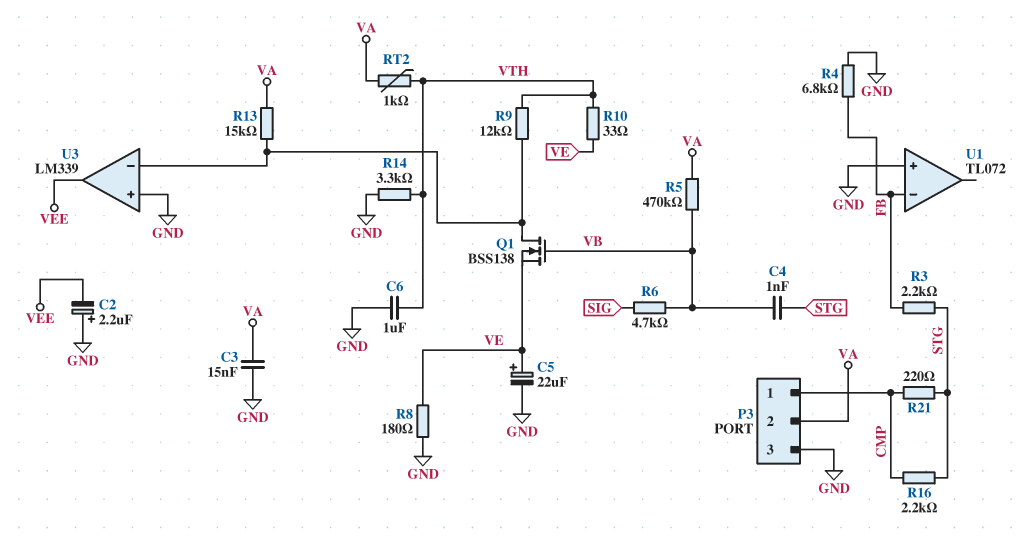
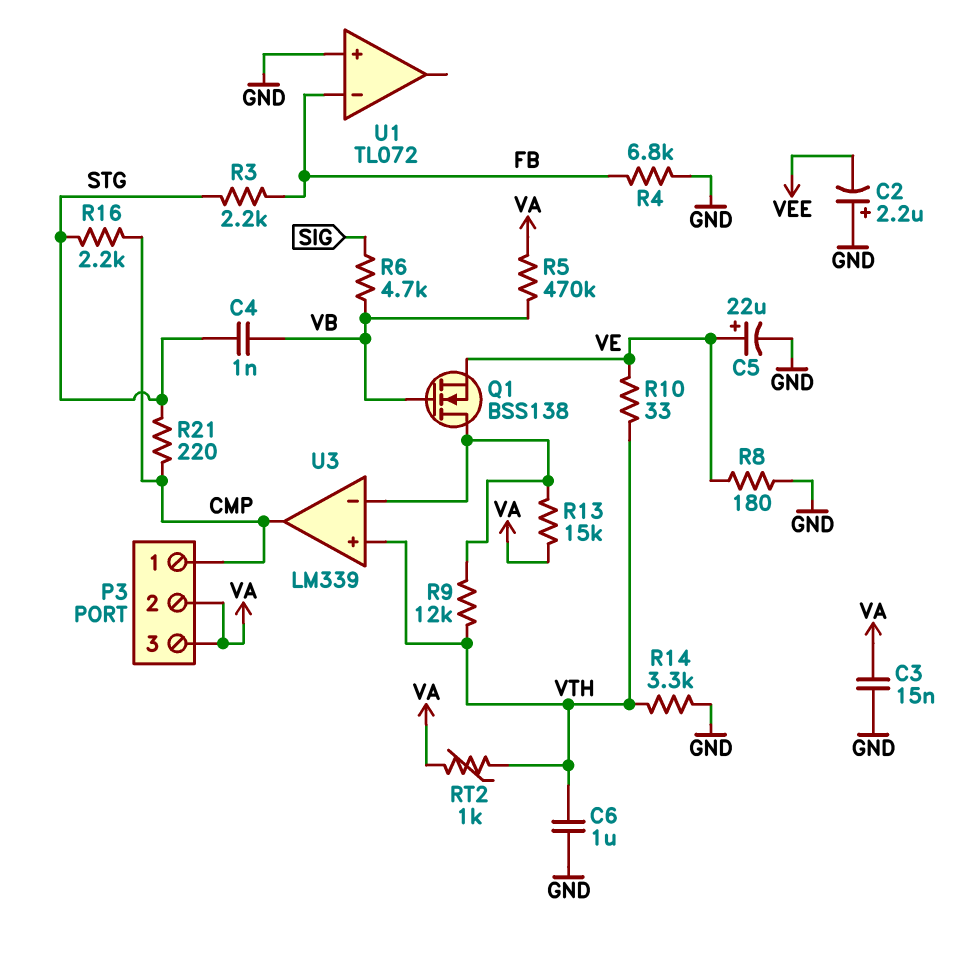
P3 pin 3: GND -> VA
U3 pin in+: GND -> VTH
U3 pin out: VEE -> CMP

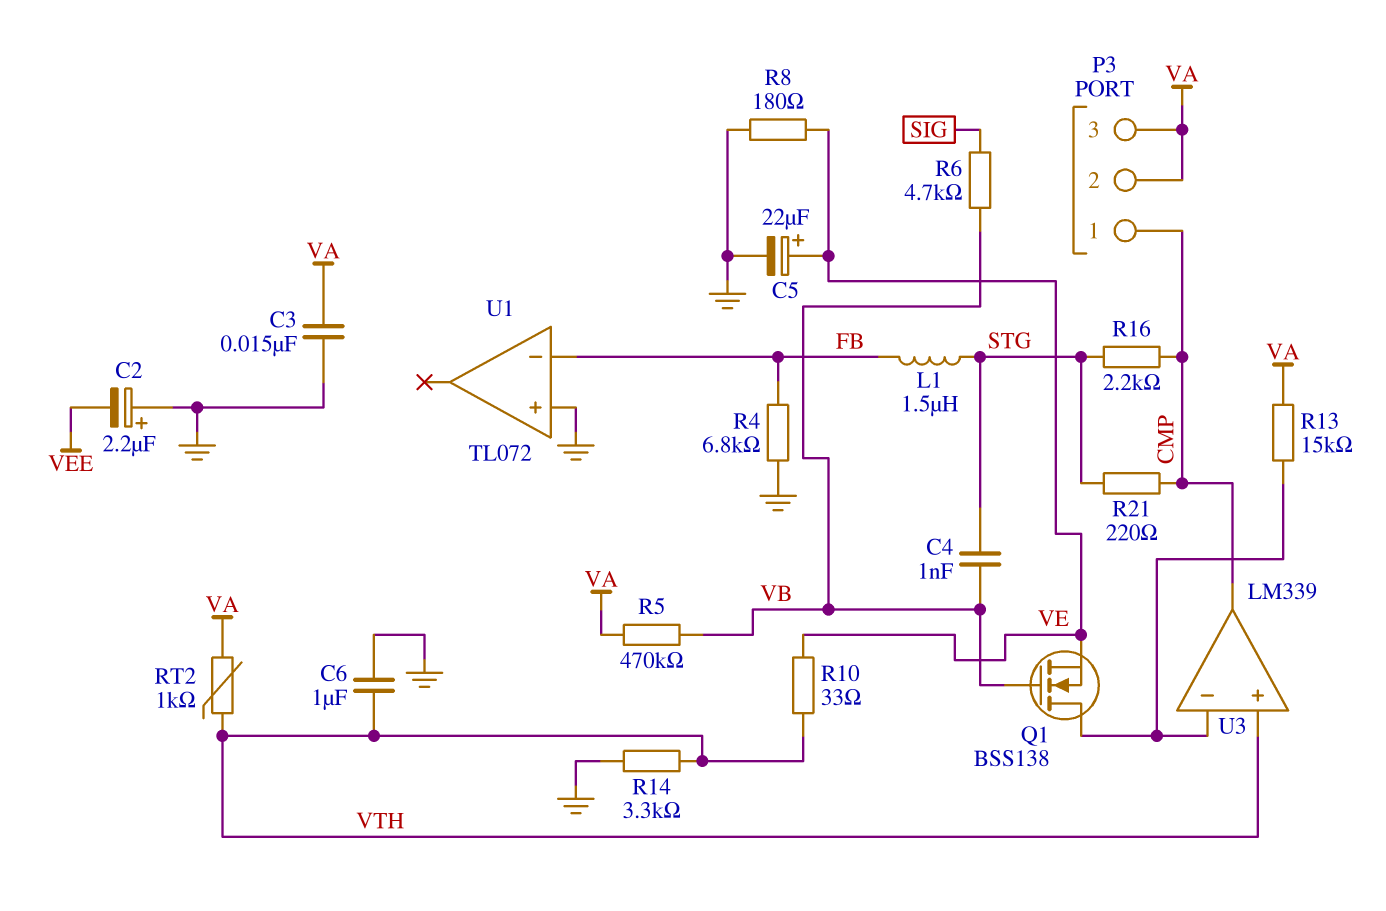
L1: none -> 1.5uH (FB, STG)
R3: 2.2k (FB, STG) -> none
R9: 12k (U3/in-, VTH) -> none

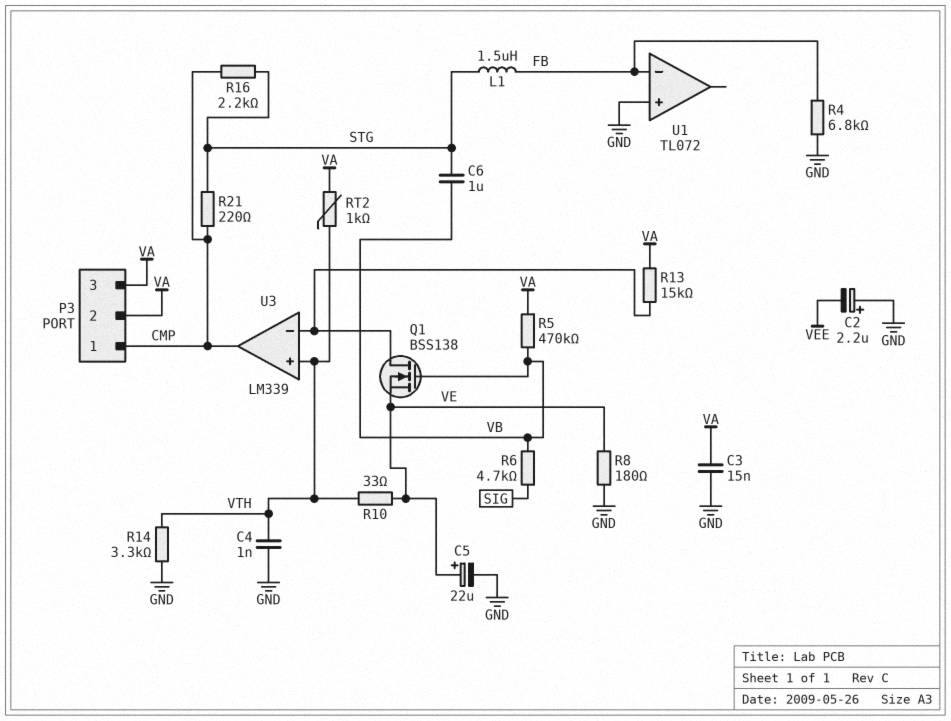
C4: 1nF (STG, VB) -> 1nF (GND, VTH)
C6: 1uF (GND, VTH) -> 1uF (STG, VB)

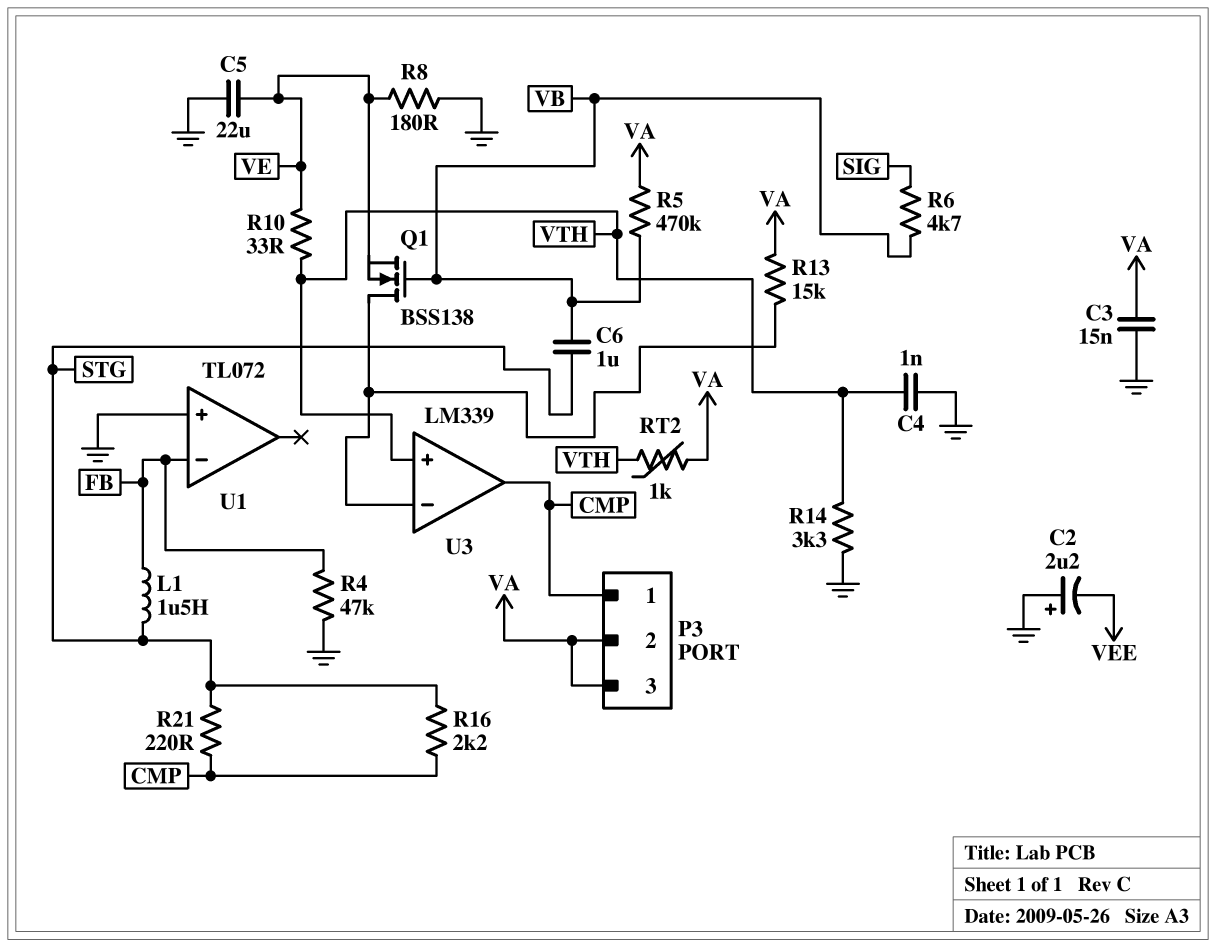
C5: 22uF (plus VE, minus GND) -> 22uF (GND, VE)
R4: 6.8k (FB, GND) -> 47k (FB, GND)

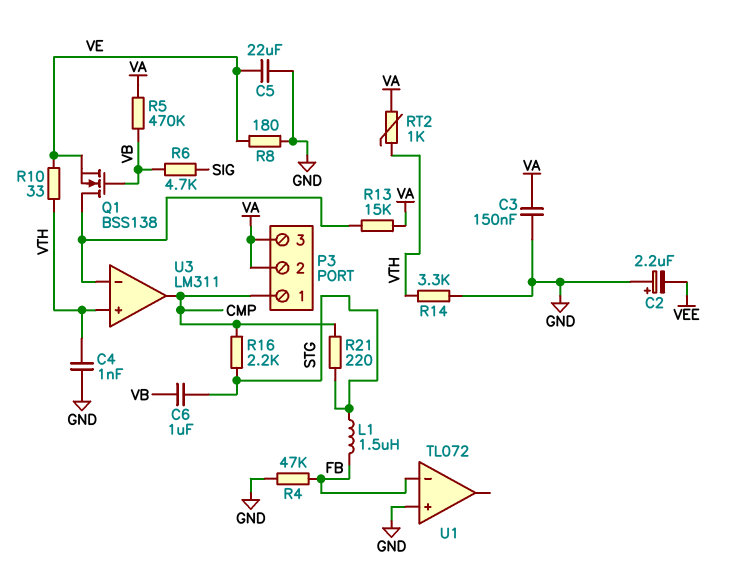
C3: 15nF (GND, VA) -> 150nF (GND, VA)
U3: LM339 -> LM311

